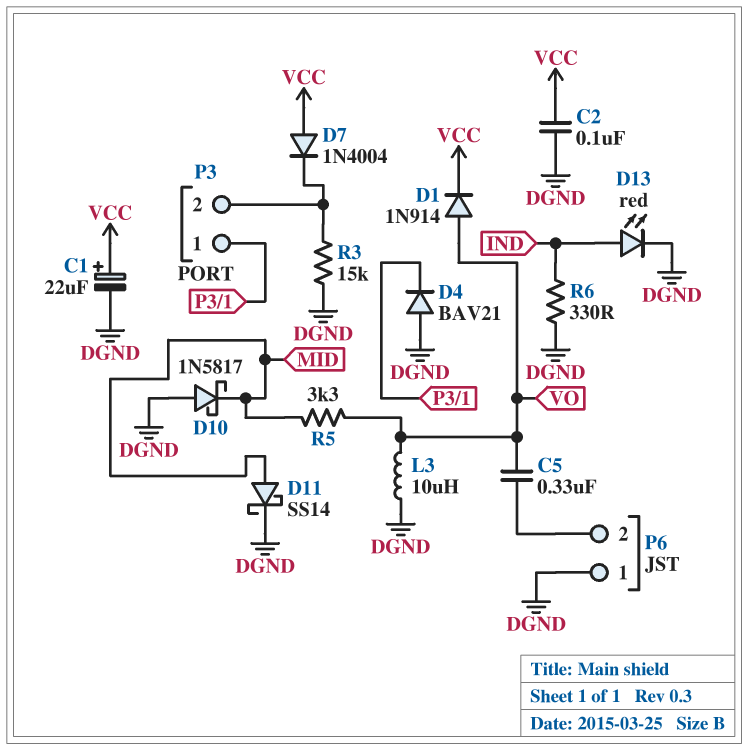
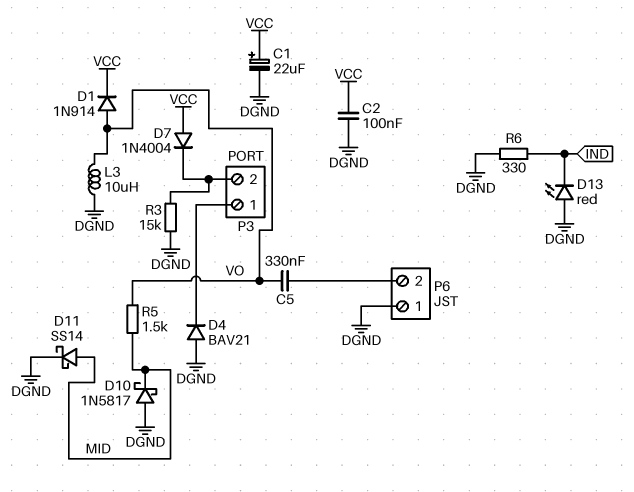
D13: LED red (A IND, K DGND) -> LED red (A DGND, K IND)
R5: 3.3k (MID, VO) -> 1.5k (MID, VO)

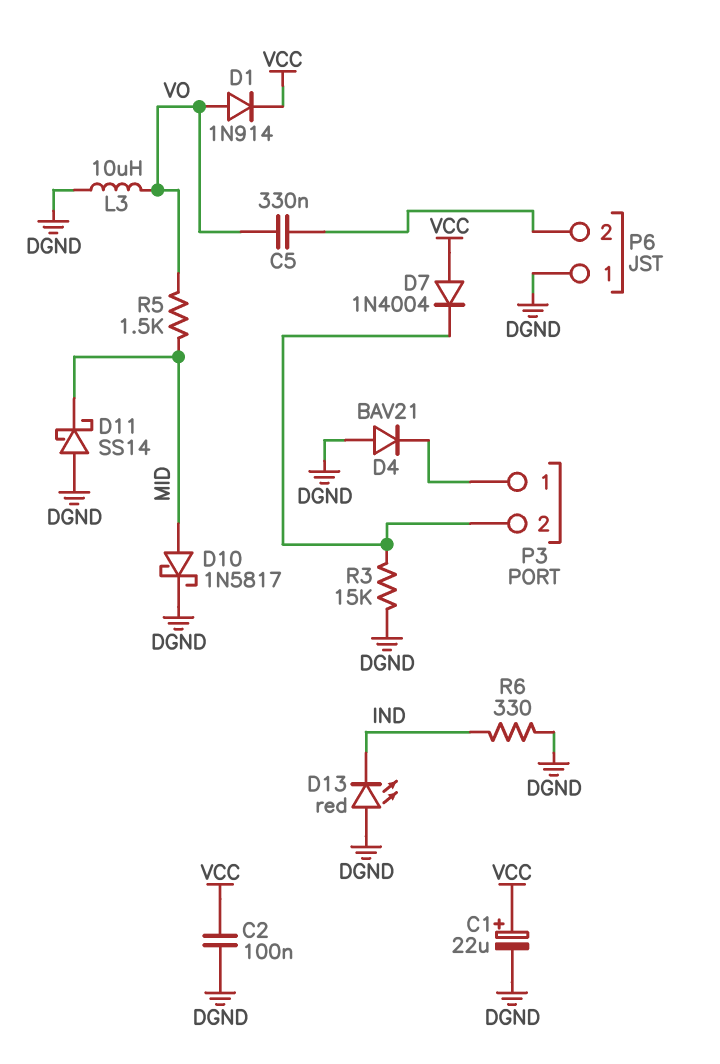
D10: schottky 1N5817 (A DGND, K MID) -> schottky 1N5817 (A MID, K DGND)
D11: schottky SS14 (A MID, K DGND) -> schottky SS14 (A DGND, K MID)

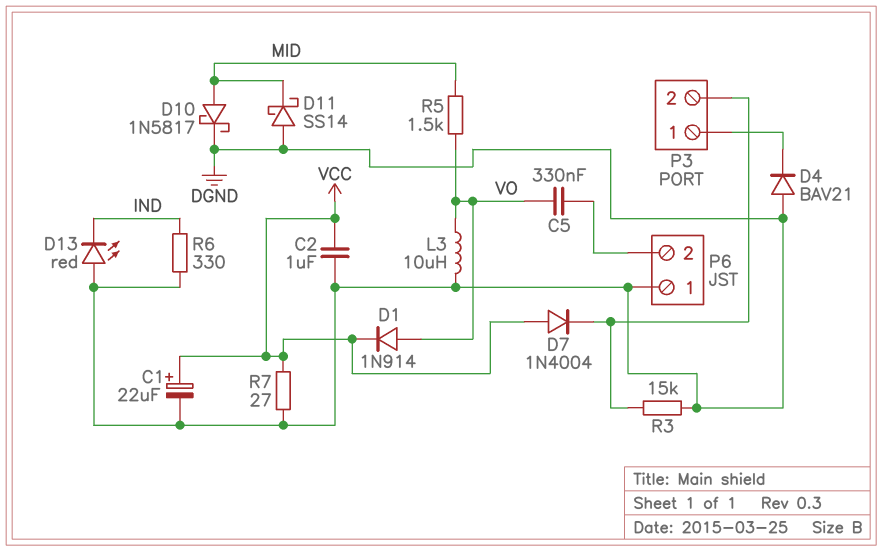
C2: 100nF (DGND, VCC) -> 1uF (DGND, VCC)
R7: none -> 27 (DGND, VCC)

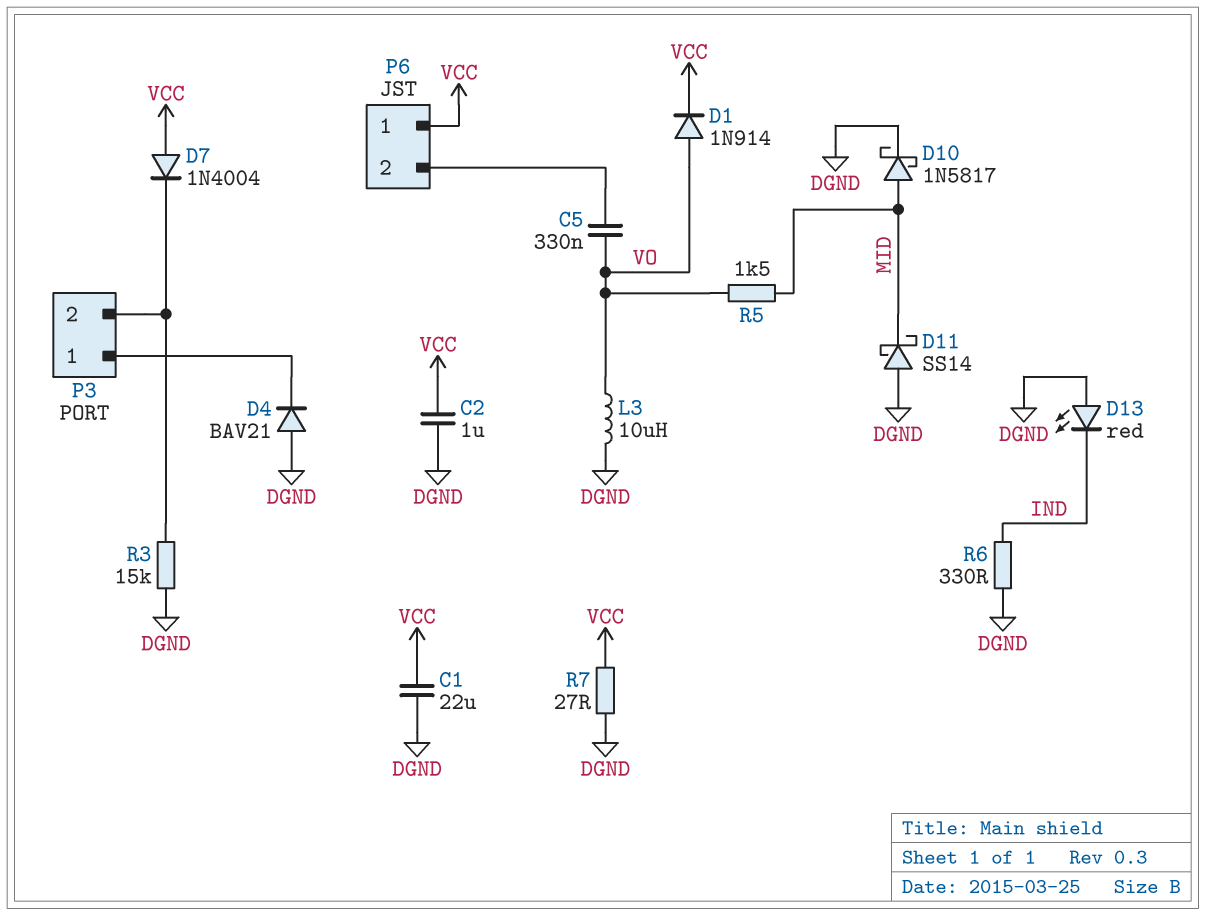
C1: 22uF (plus VCC, minus DGND) -> 22uF (DGND, VCC)
P6 pin 1: DGND -> VCC

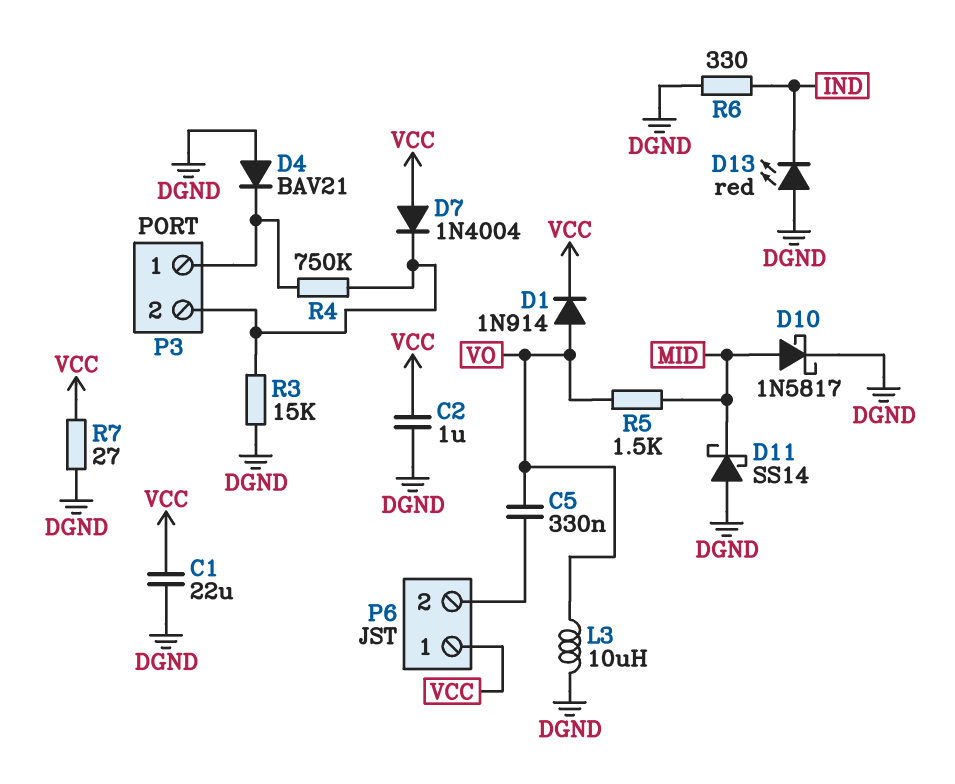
R4: none -> 750k (P3/1, P3/2)

